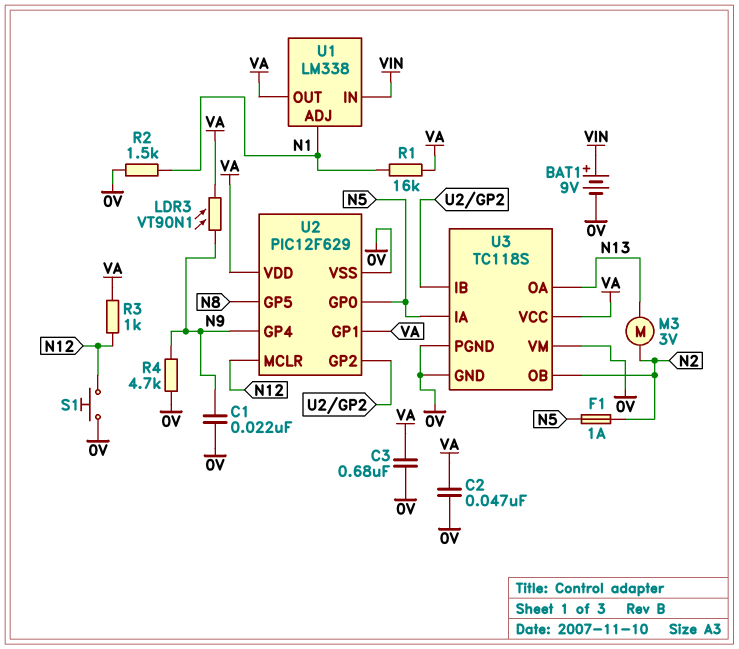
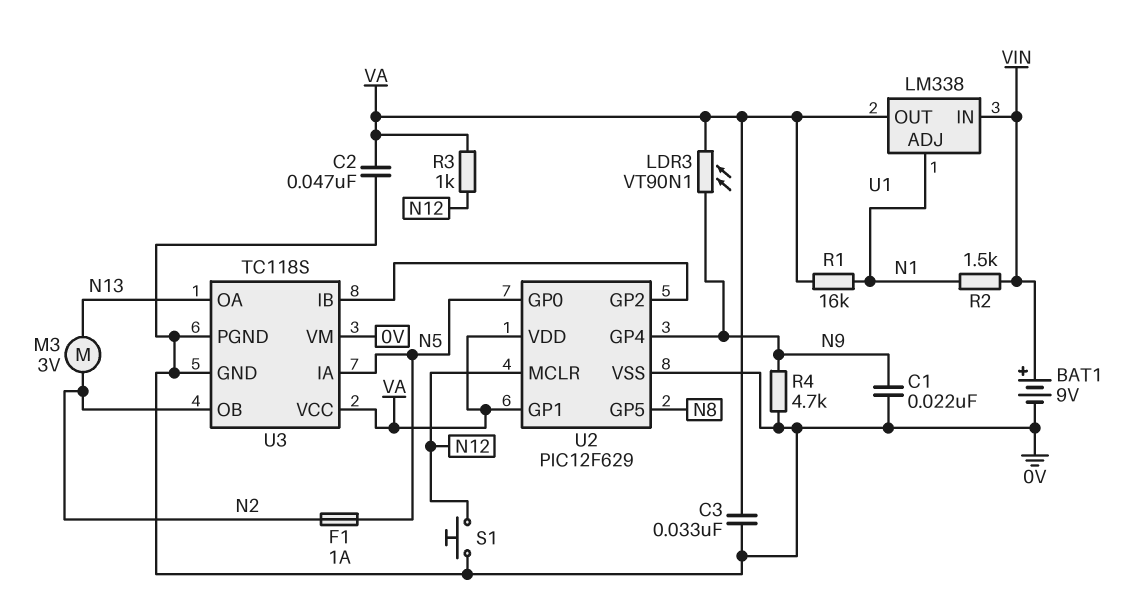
C3: 680nF (0V, VA) -> 33nF (0V, VA)
R2: 1.5k (0V, N1) -> 1.5k (N1, VIN)

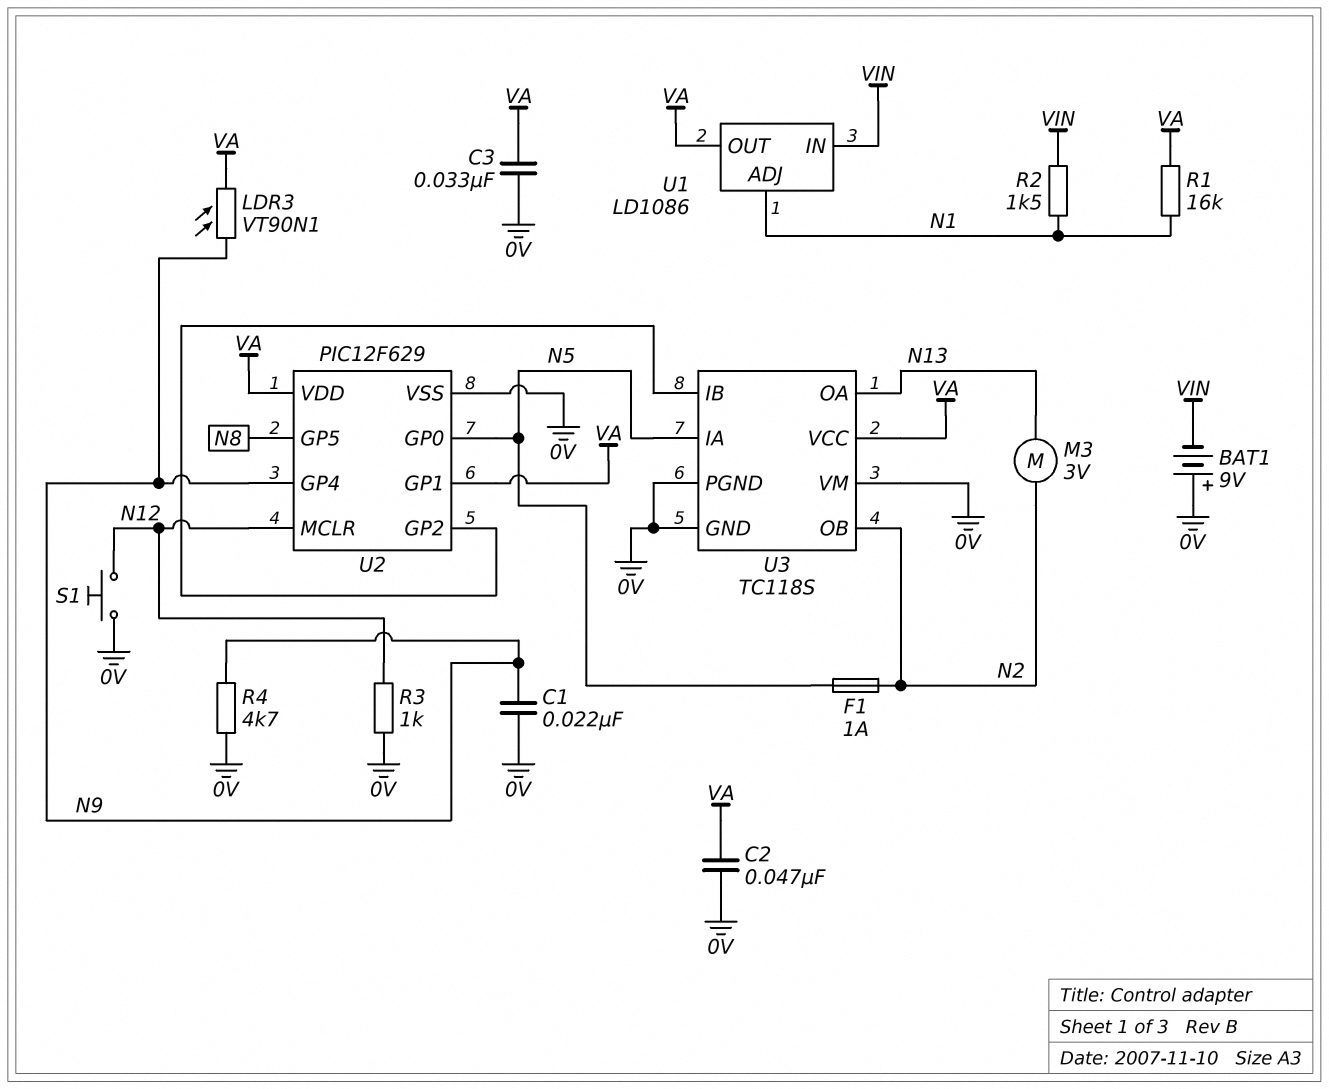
BAT1: 9V (plus VIN, minus 0V) -> 9V (plus 0V, minus VIN)
R3: 1k (N12, VA) -> 1k (0V, N12)
U1: LM338 -> LD1086

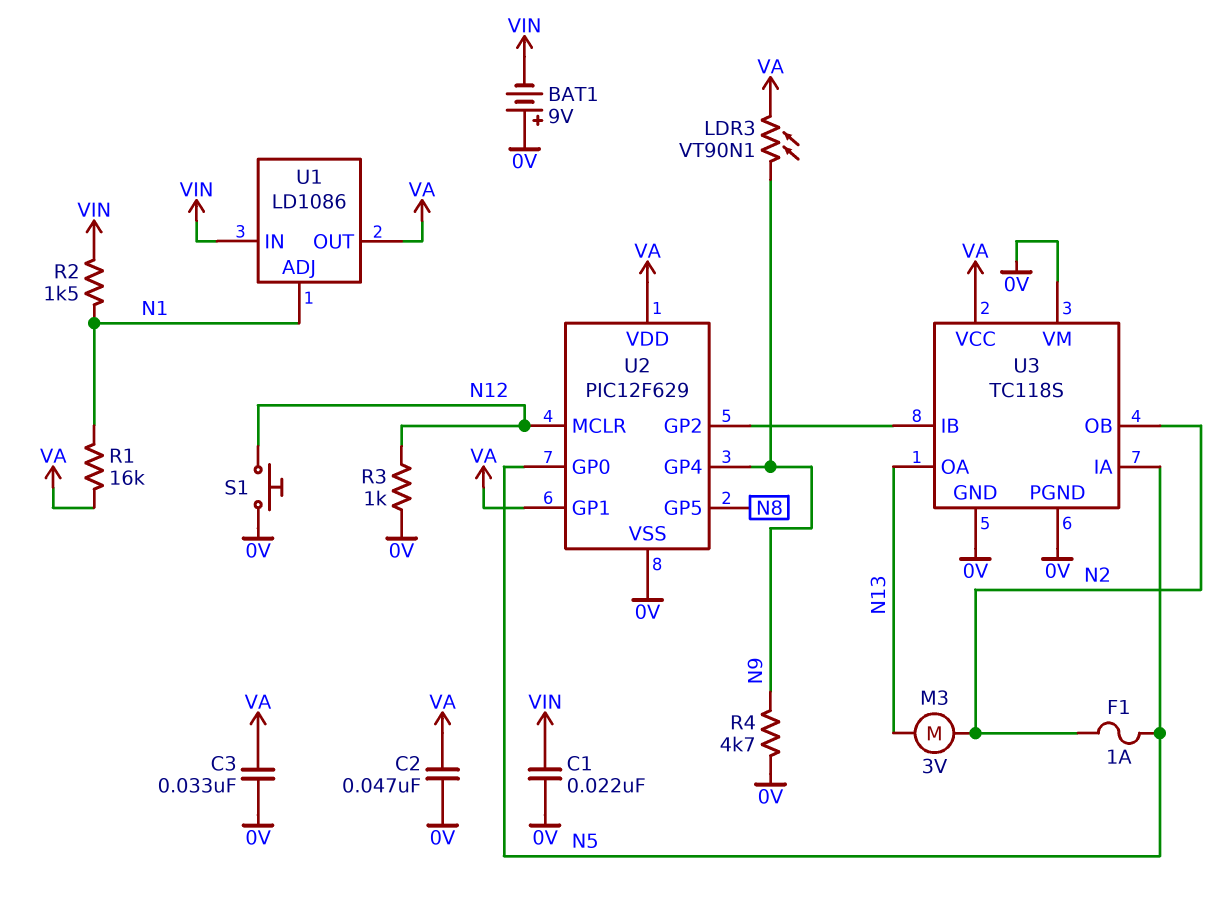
C1: 22nF (0V, N9) -> 22nF (0V, VIN)

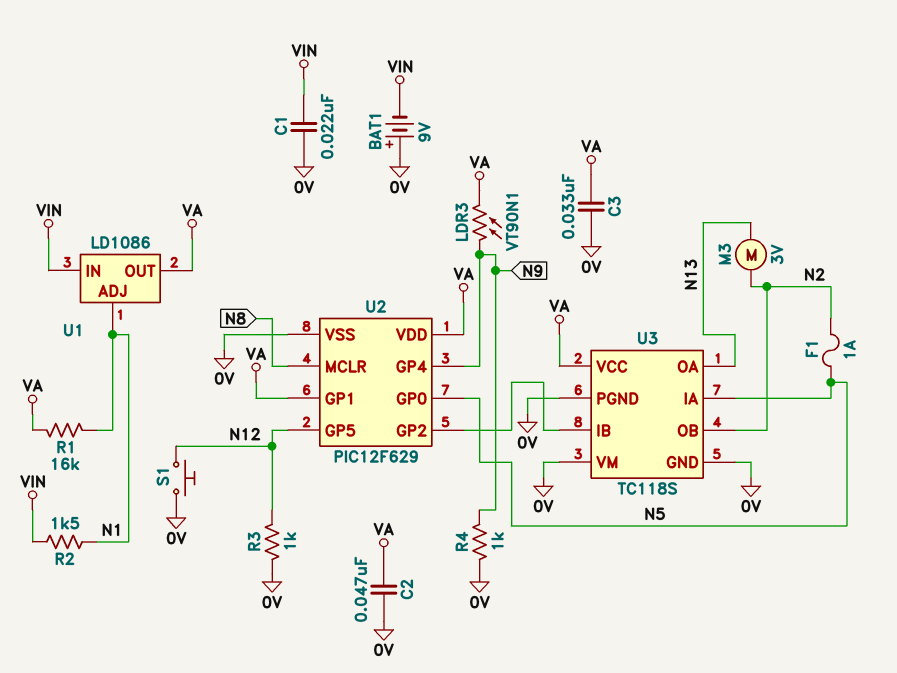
R4: 4.7k (0V, N9) -> 1k (0V, N9)
U2 pin GP5: N8 -> N12
U2 pin MCLR: N12 -> N8

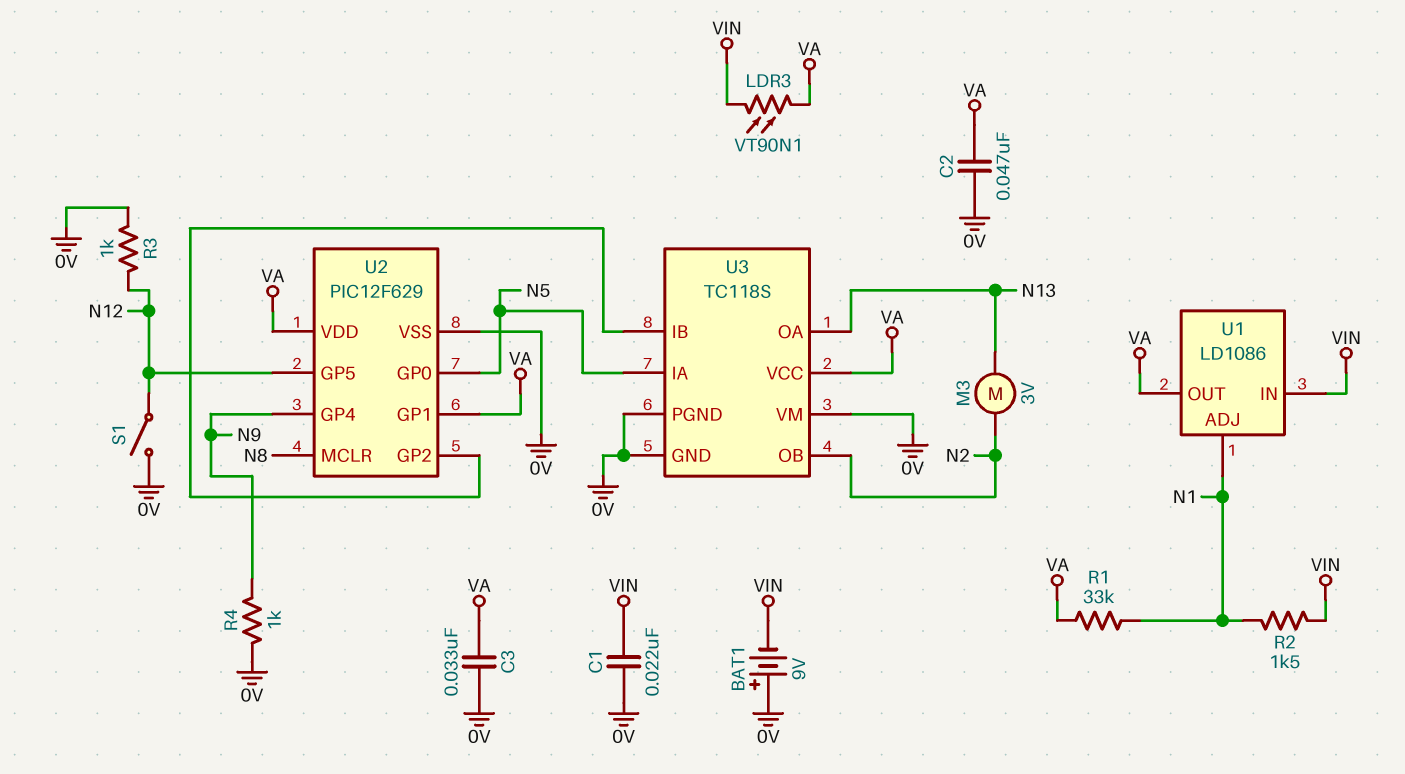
F1: 1A (N2, N5) -> none
LDR3: VT90N1 (N9, VA) -> VT90N1 (VA, VIN)
R1: 16k (N1, VA) -> 33k (N1, VA)
S1: button (0V, N12) -> switch (0V, N12)

